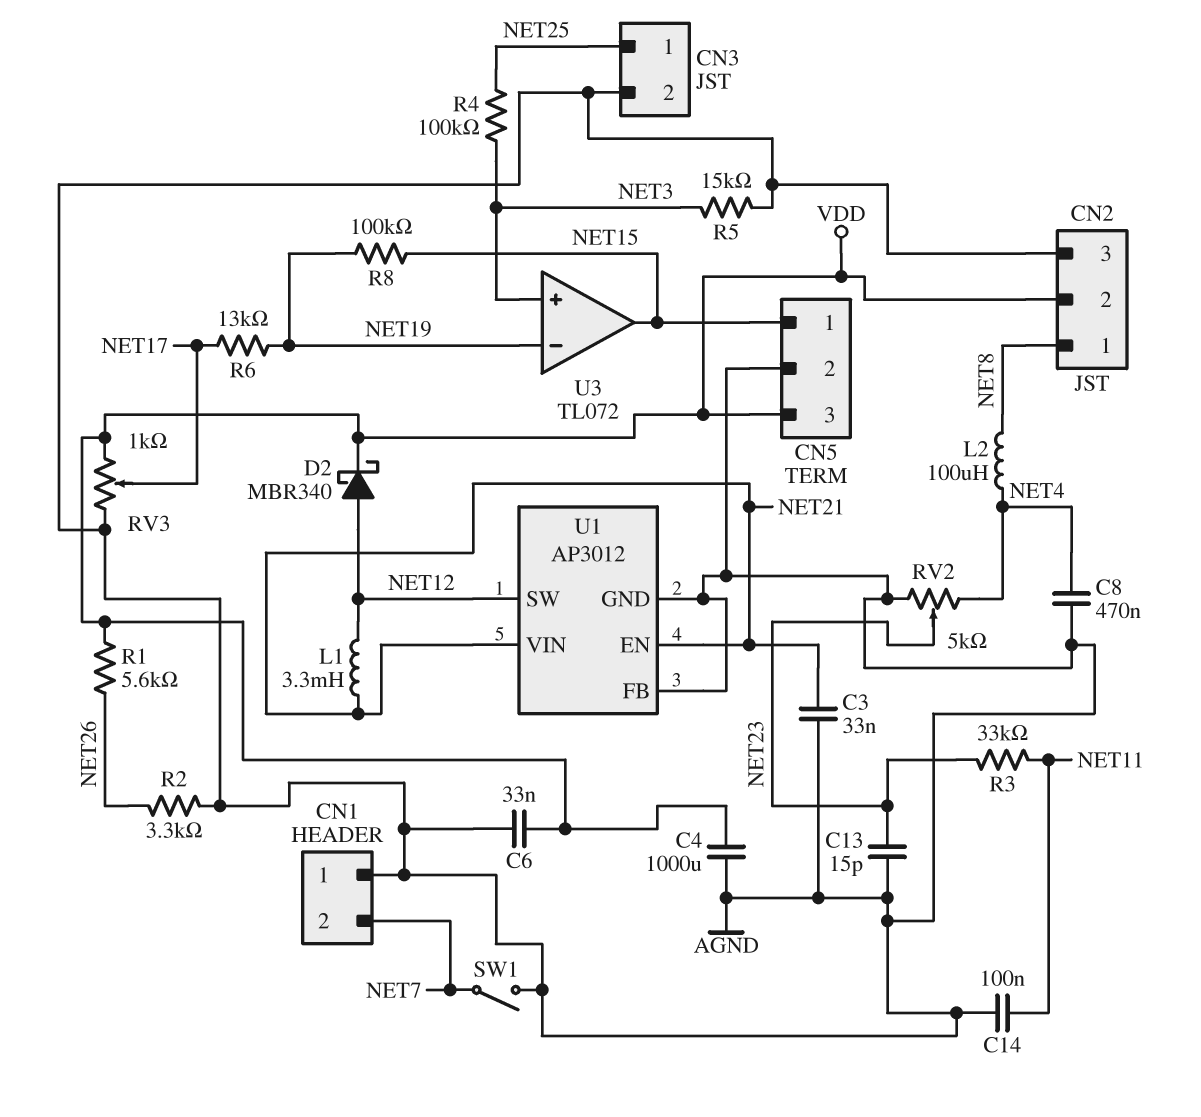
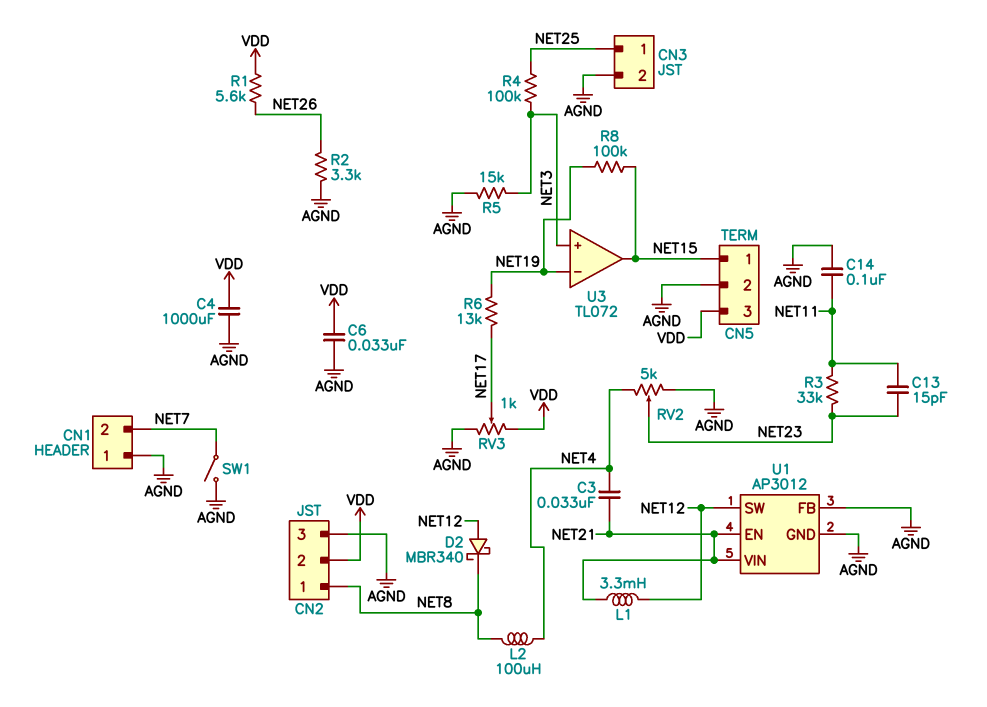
C3: 33nF (AGND, NET21) -> 33nF (NET4, NET21)
C8: 470nF (AGND, NET4) -> none
C13: 15pF (AGND, NET23) -> 15pF (NET11, NET23)
D2: schottky MBR340 (A NET12, K VDD) -> schottky MBR340 (A NET12, K NET8)

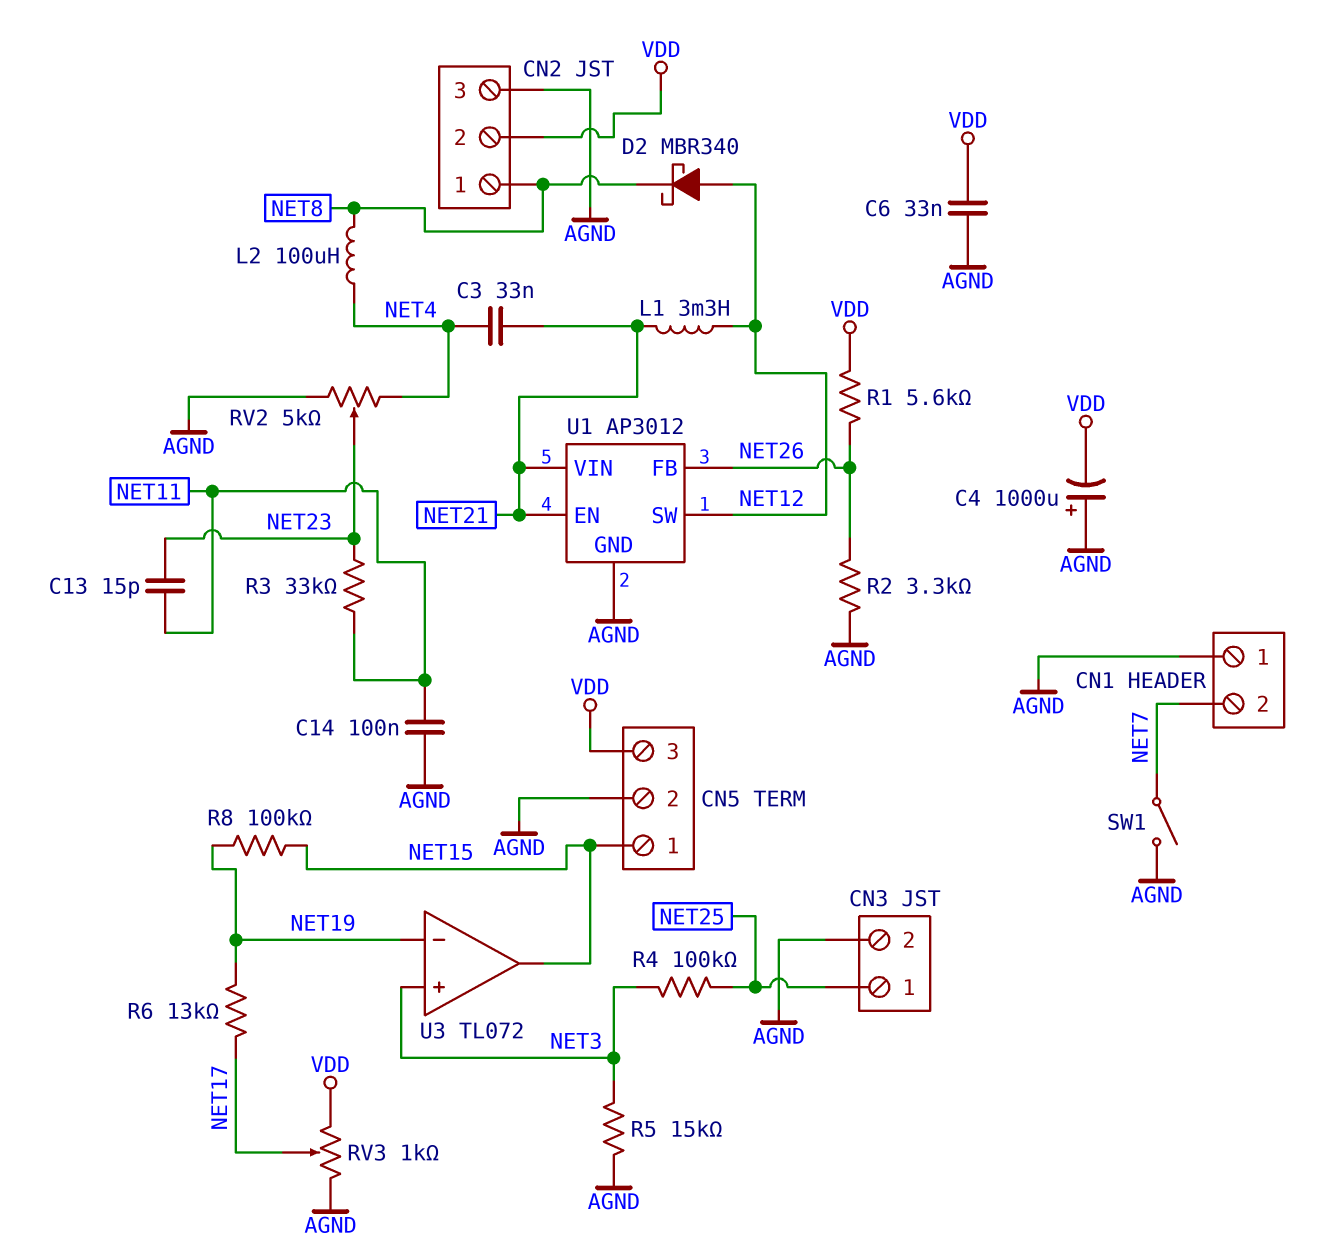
C4: 1000uF (AGND, VDD) -> 1000uF (plus AGND, minus VDD)
U1 pin FB: AGND -> NET26

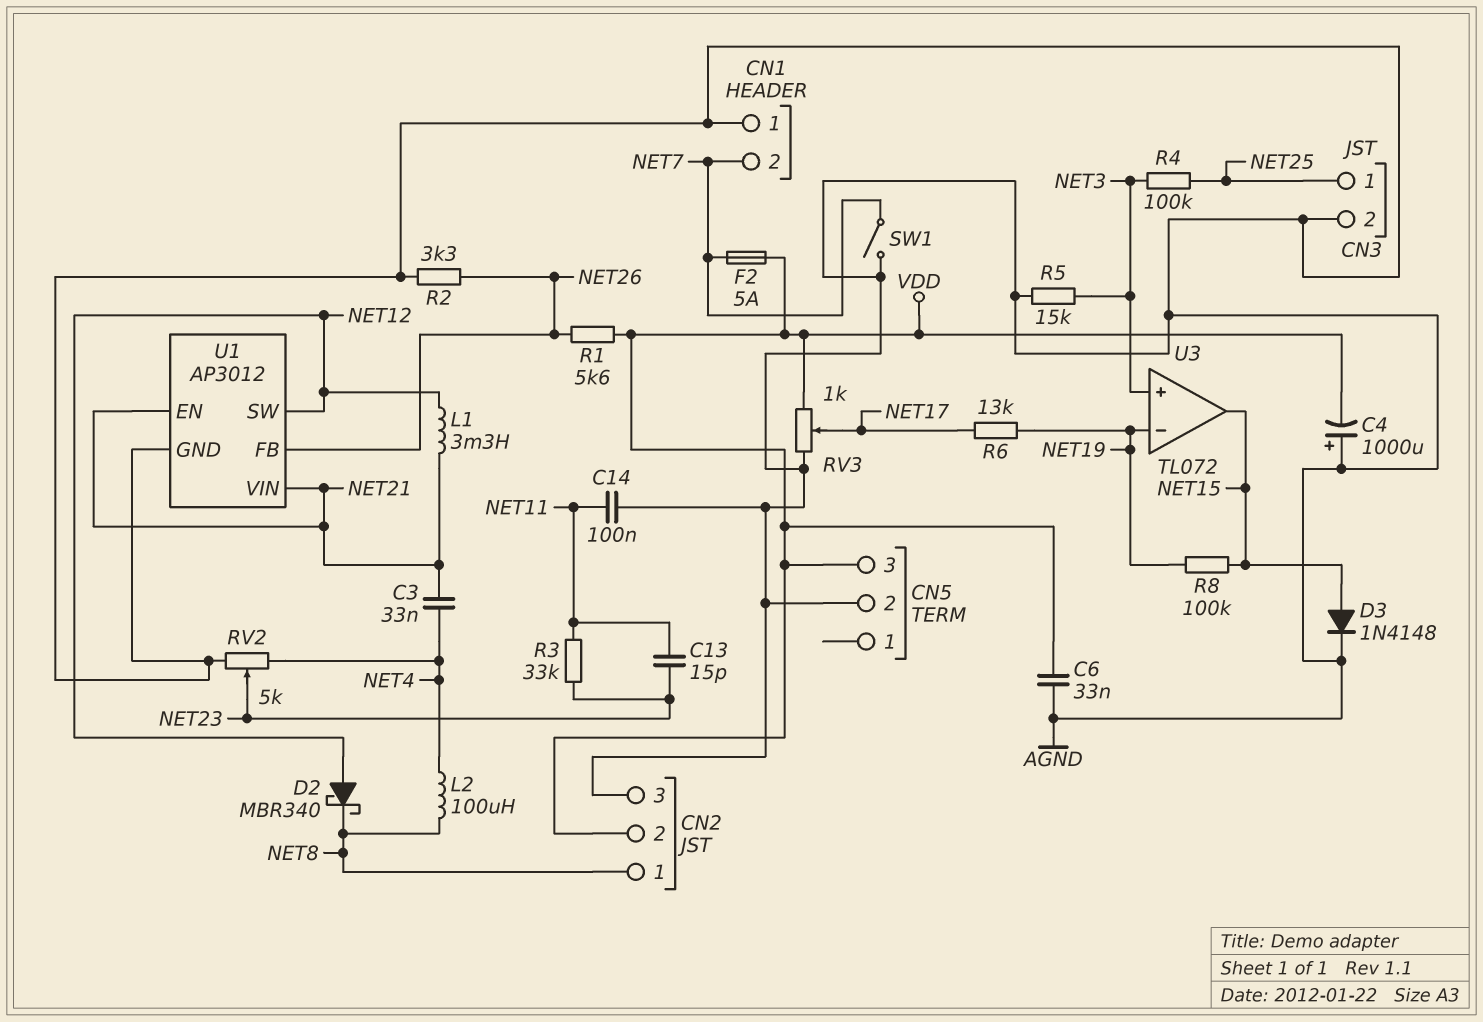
CN5 pin 1: NET15 -> none
D3: none -> diode 1N4148 (A NET15, K AGND)
F2: none -> 5A (NET7, VDD)

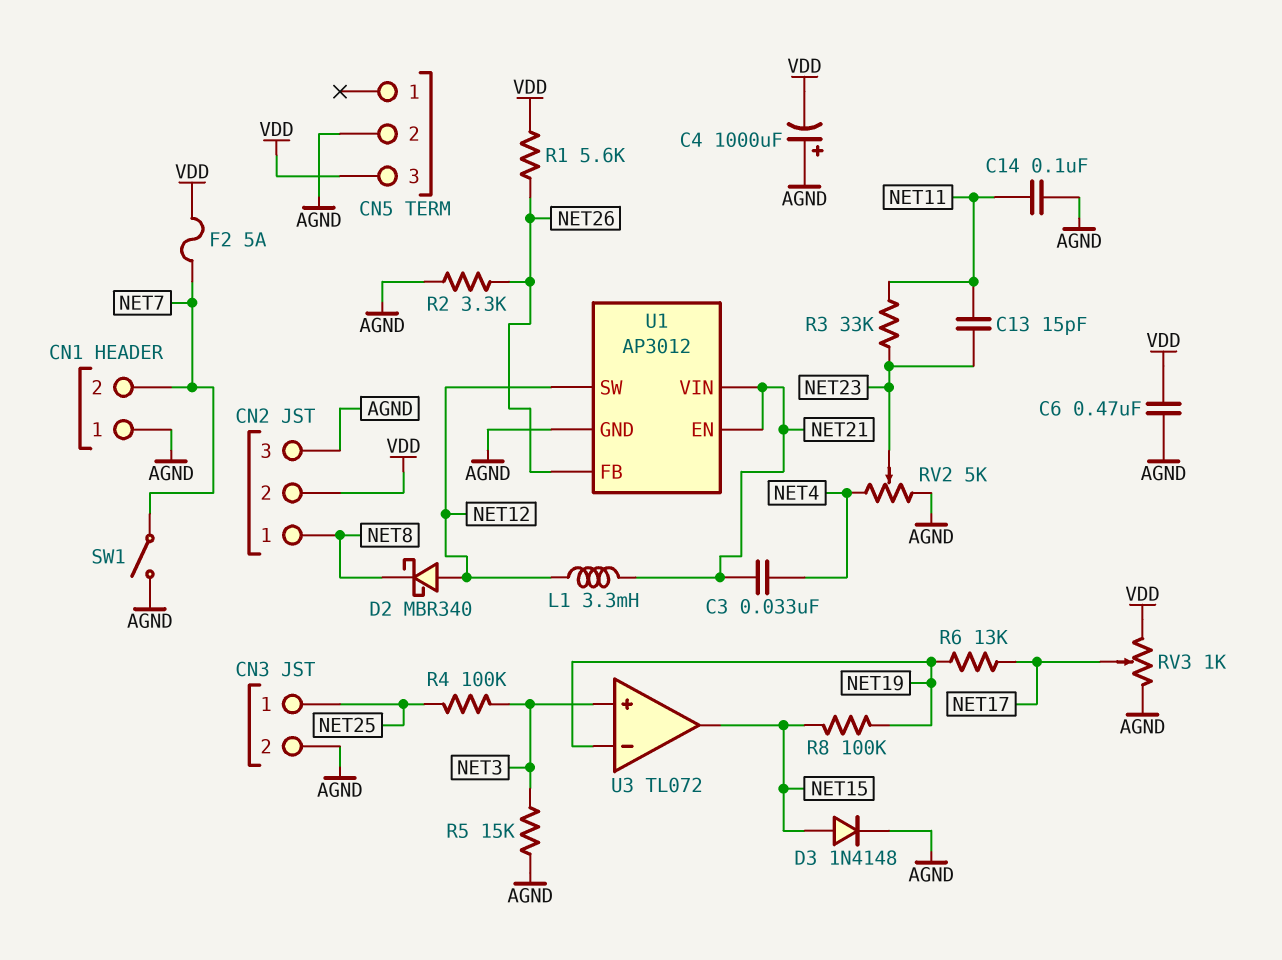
C6: 33nF (AGND, VDD) -> 470nF (AGND, VDD)
L2: 100uH (NET4, NET8) -> none

